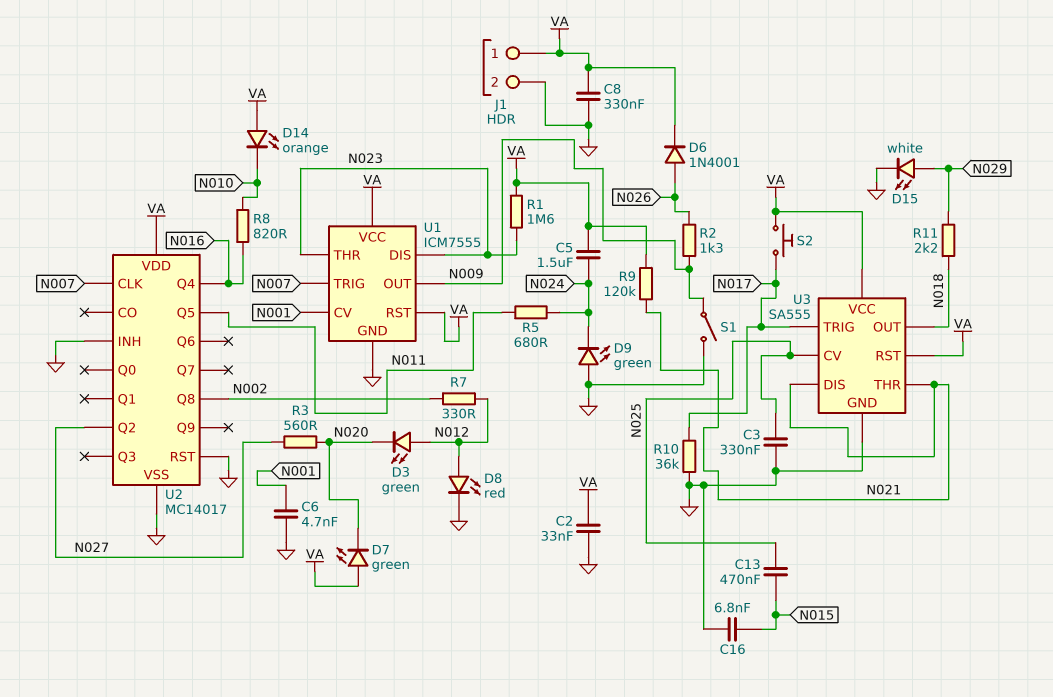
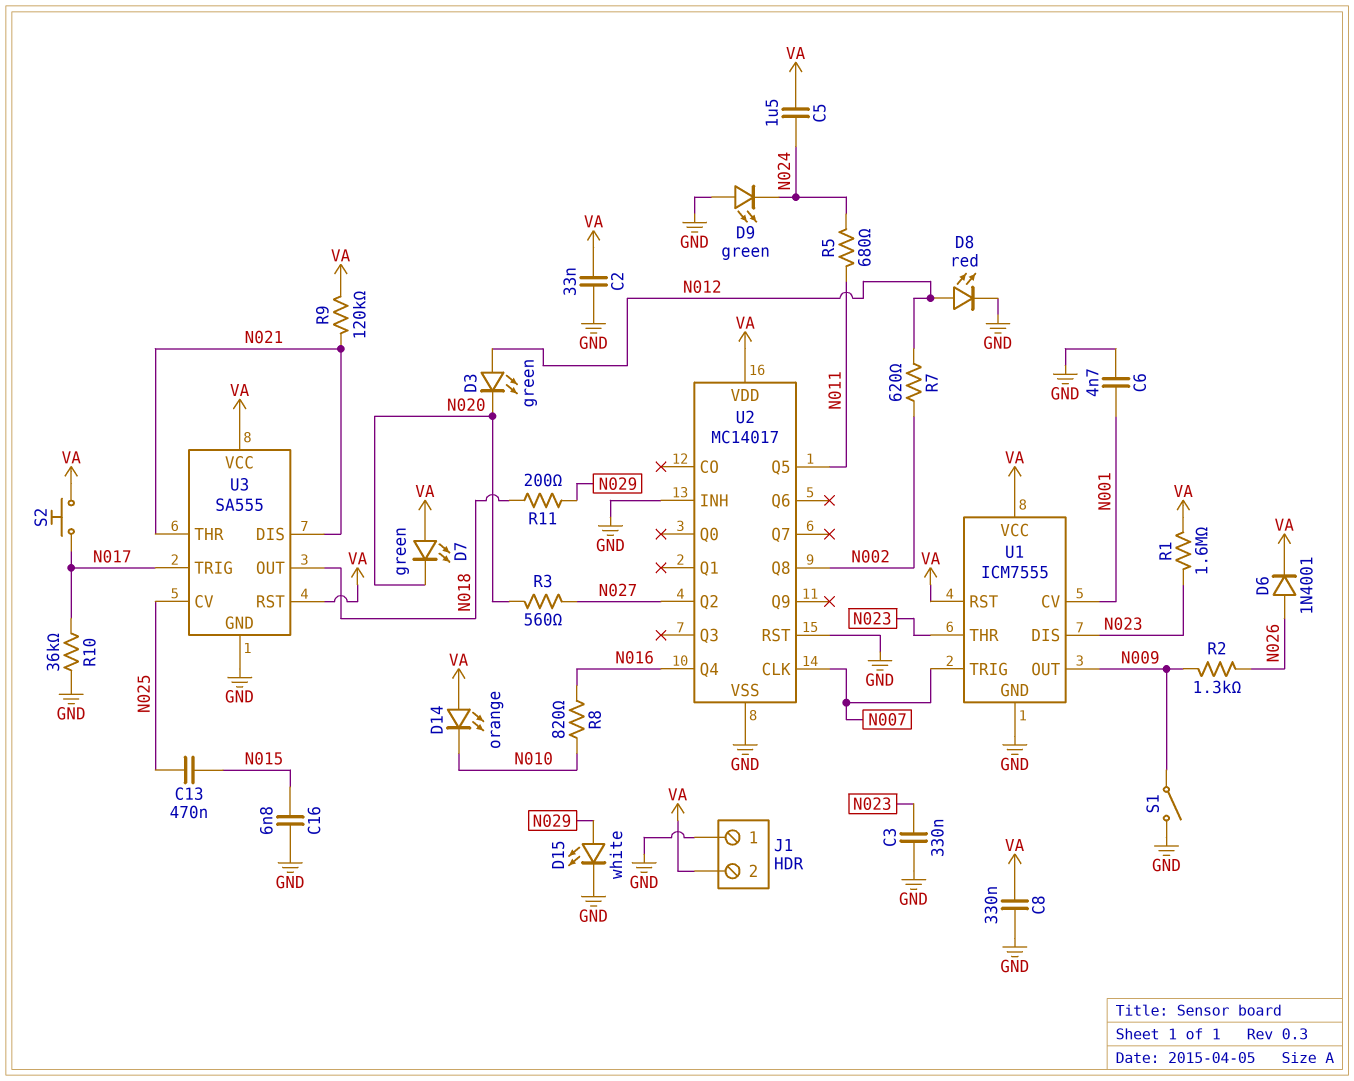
C3: 330nF (GND, N025) -> 330nF (GND, N023)
J1 pin 1: VA -> GND
J1 pin 2: GND -> VA
R7: 330 (N002, N012) -> 620 (N002, N012)
R11: 2.2k (N018, N029) -> 200 (N018, N029)

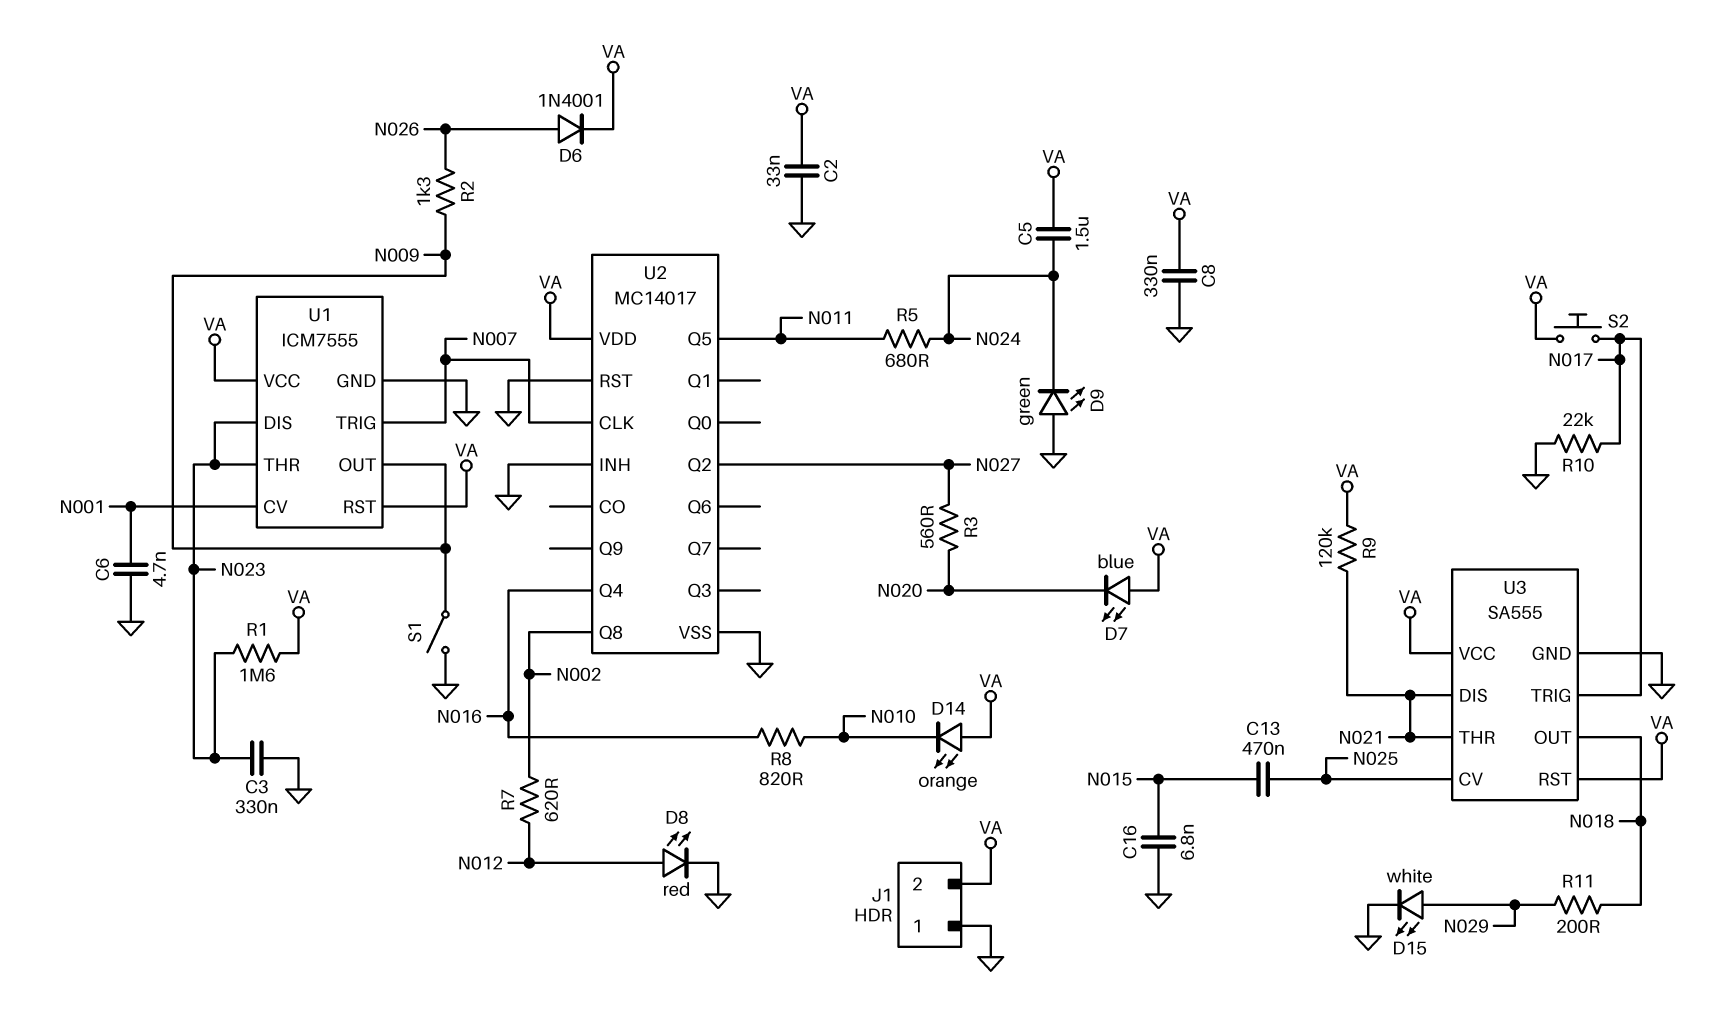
D3: LED green (A N012, K N020) -> none
D7: LED green (A VA, K N020) -> LED blue (A VA, K N020)
R10: 36k (GND, N017) -> 22k (GND, N017)

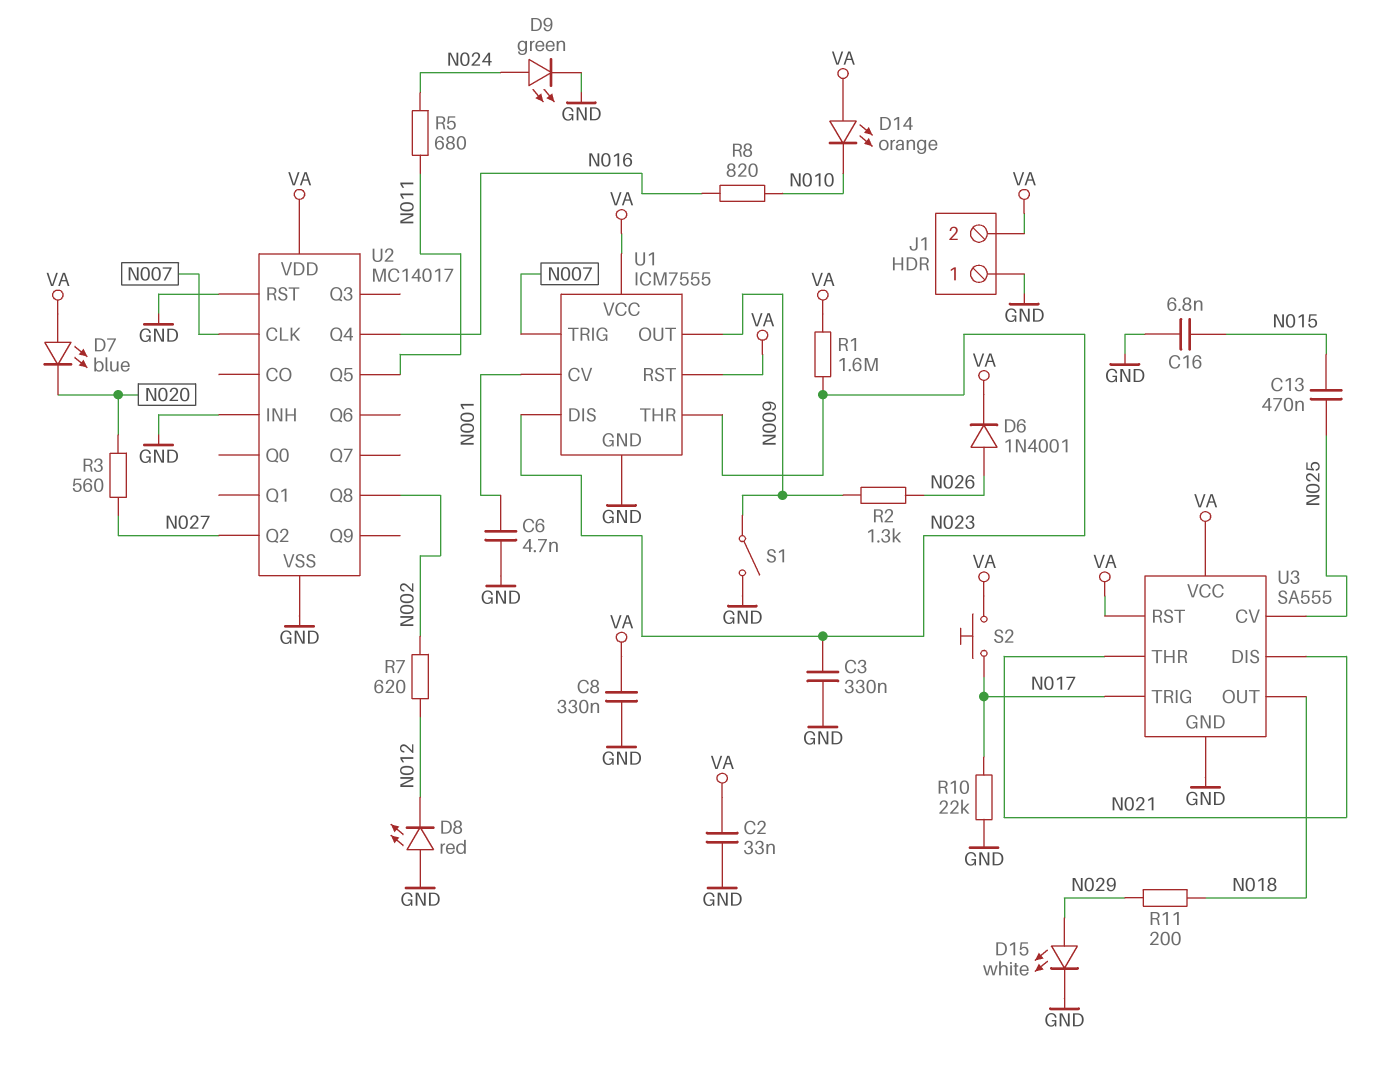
C5: 1.5uF (N024, VA) -> none
D8: LED red (A N012, K GND) -> LED red (A GND, K N012)
D9: LED green (A GND, K N024) -> LED green (A N024, K GND)
R9: 120k (N021, VA) -> none

